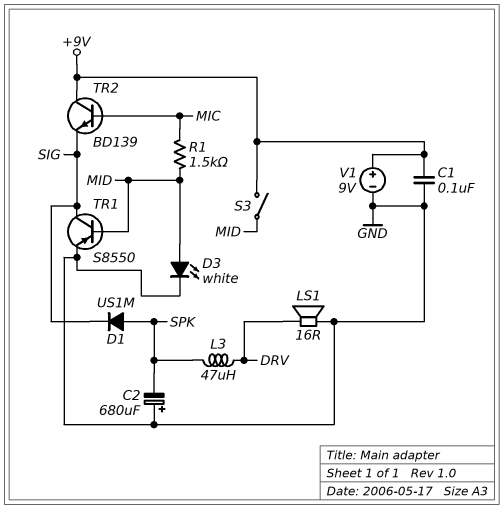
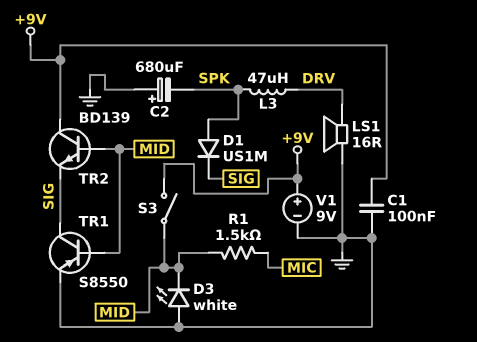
D3: LED white (A MID, K GND) -> LED white (A GND, K MID)
TR2: NPN BD139 (B MIC, C +9V, E SIG) -> NPN BD139 (B MID, C +9V, E SIG)

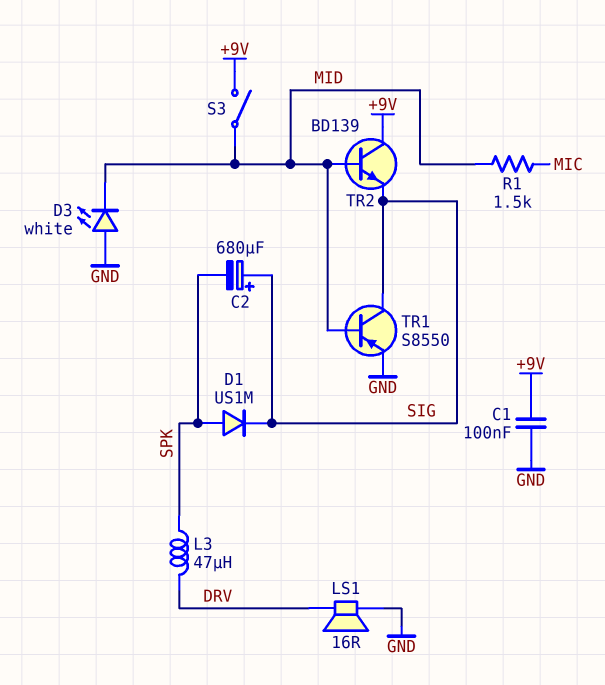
C2: 680uF (plus GND, minus SPK) -> 680uF (plus SIG, minus SPK)
V1: 9V (plus +9V, minus GND) -> none

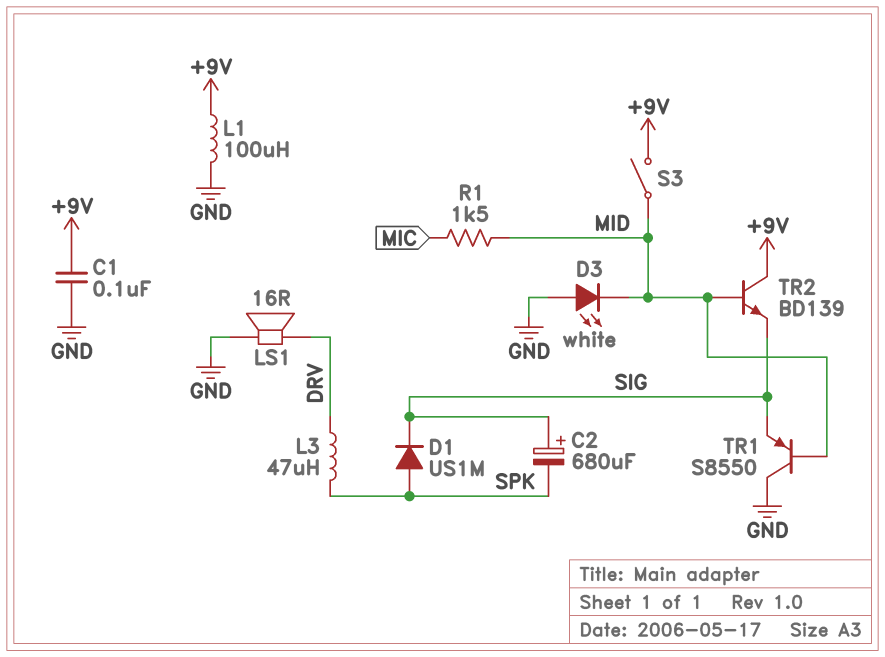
L1: none -> 100uH (+9V, GND)
TR1: PNP S8550 (B MID, C SIG, E GND) -> PNP S8550 (B MID, C GND, E SIG)

